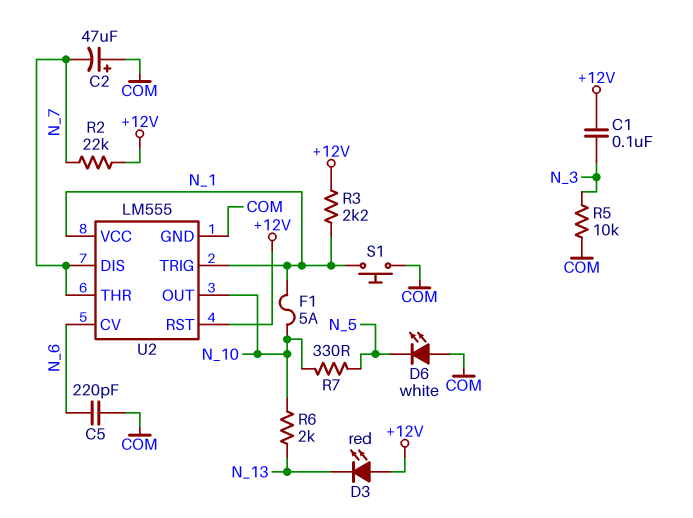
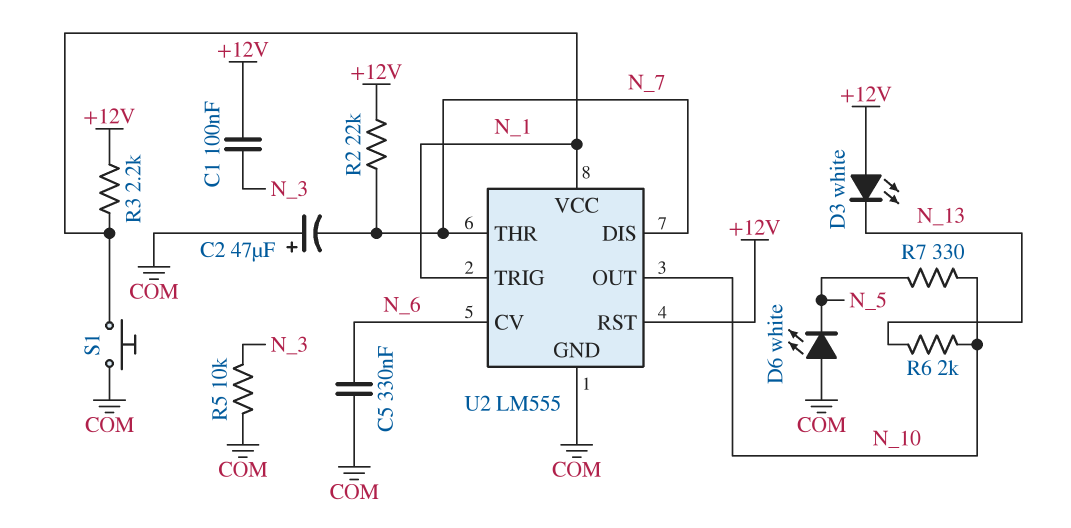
C5: 220pF (COM, N_6) -> 330nF (COM, N_6)
D3: LED red (A +12V, K N_13) -> LED white (A +12V, K N_13)
F1: 5A (N_1, N_10) -> none

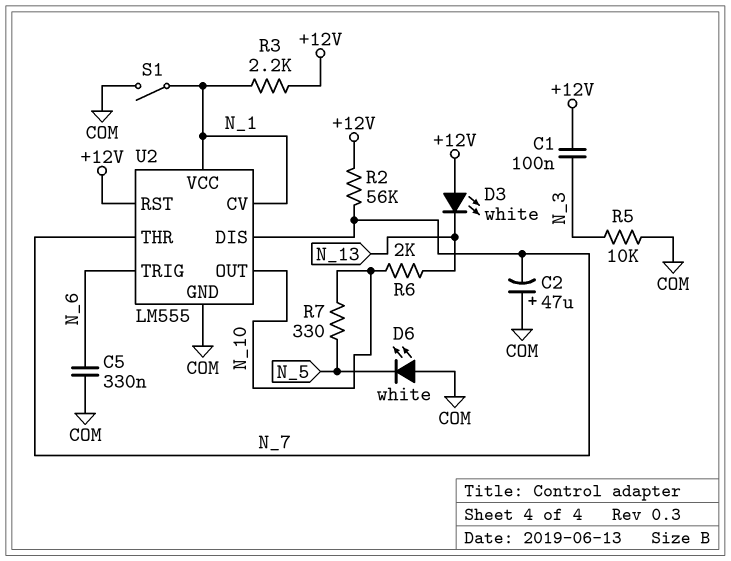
R2: 22k (+12V, N_7) -> 56k (+12V, N_7)
S1: button (COM, N_1) -> switch (COM, N_1)
U2 pin CV: N_6 -> N_1
U2 pin TRIG: N_1 -> N_6

